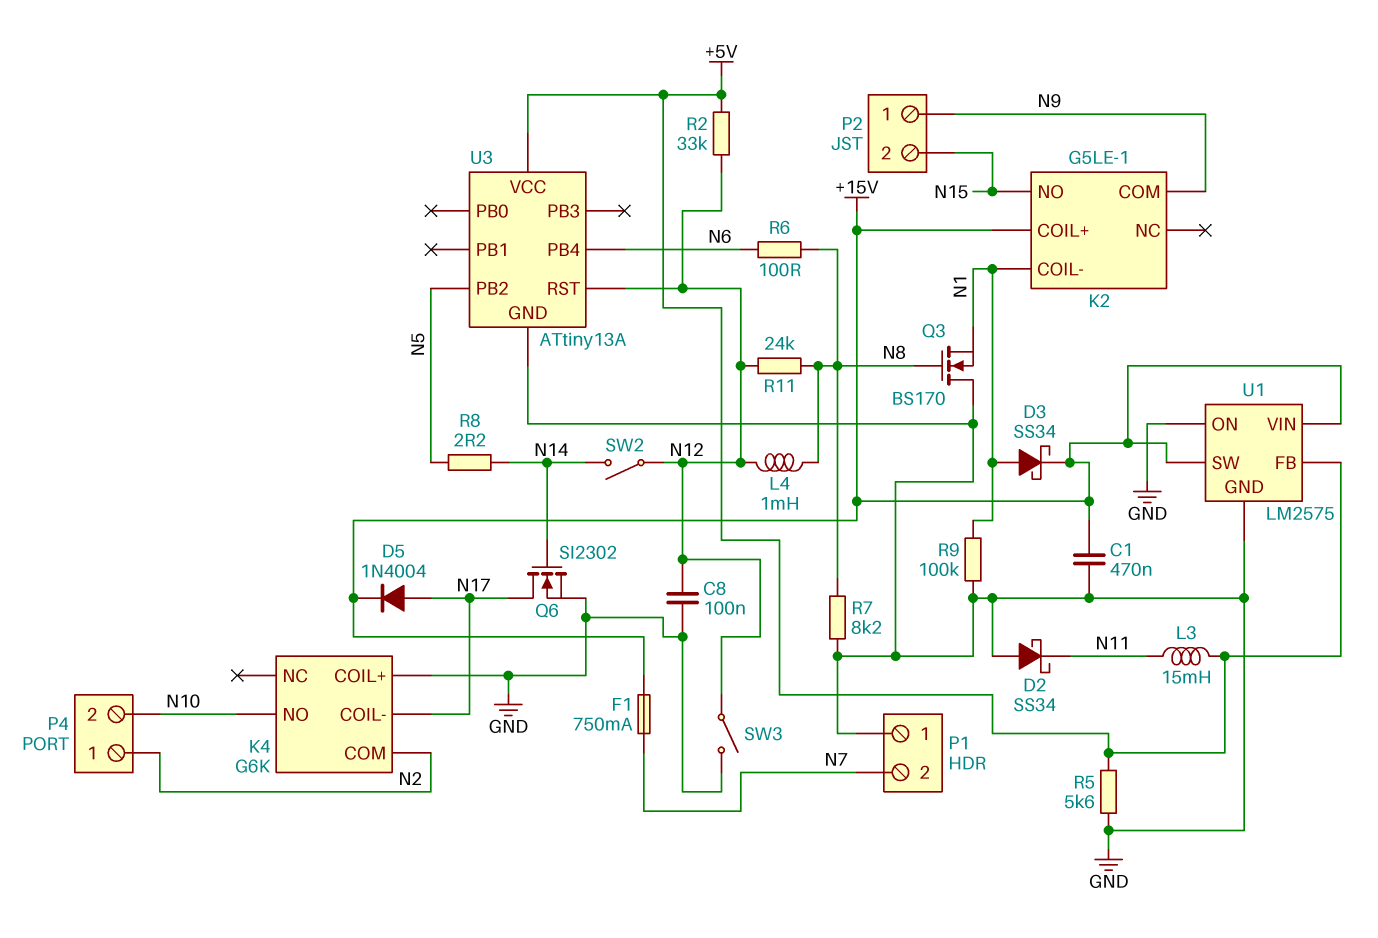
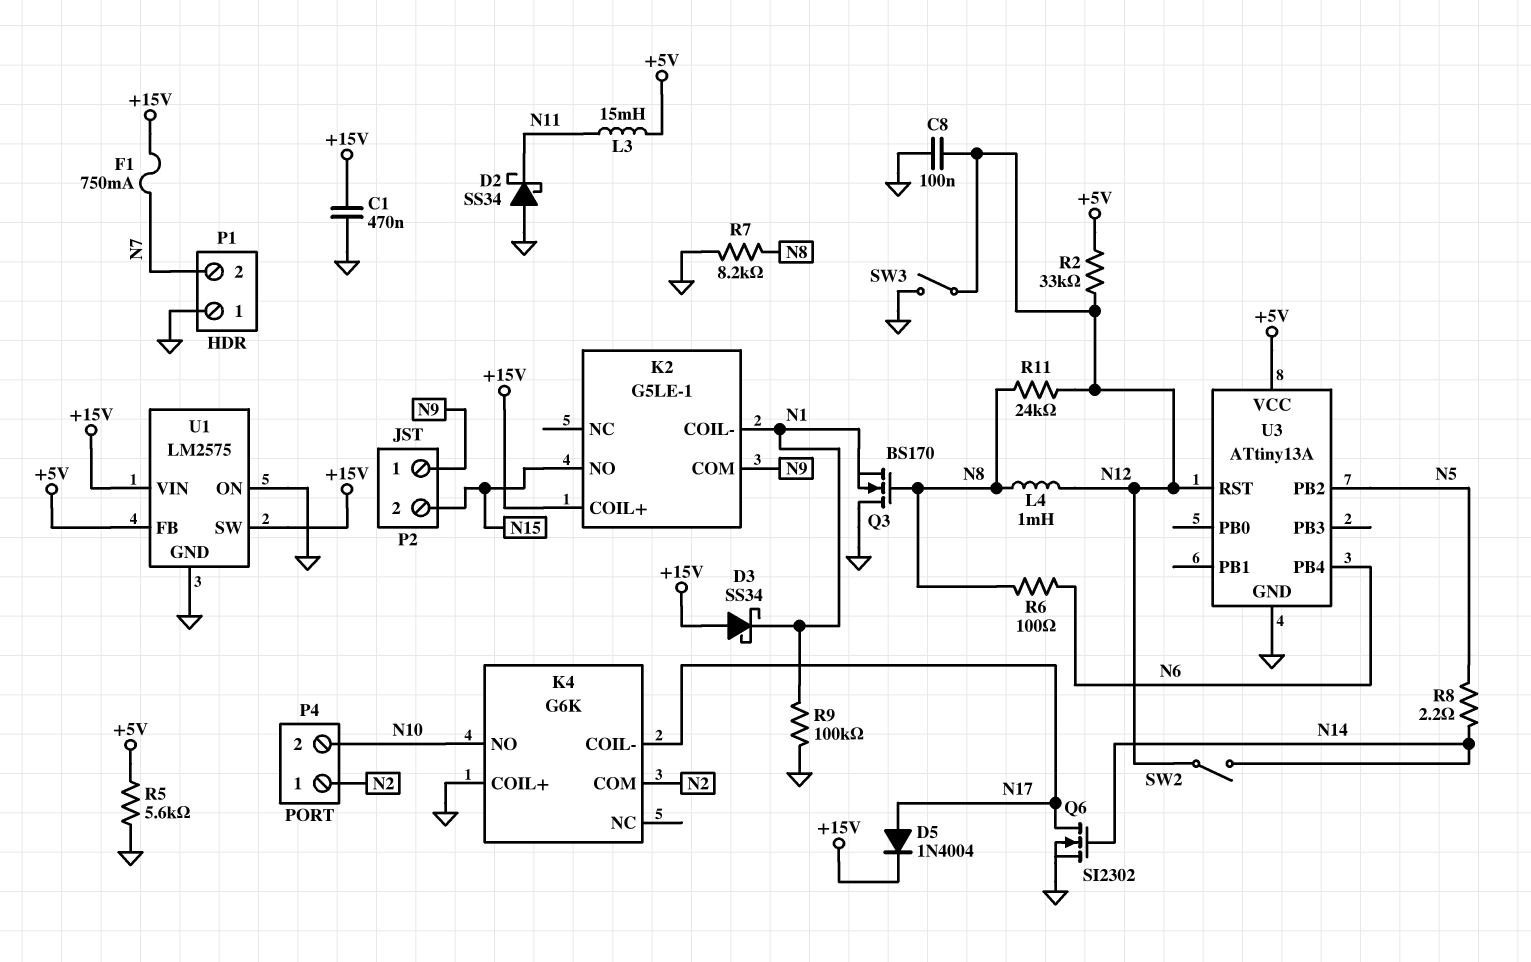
D3: schottky SS34 (A N1, K +15V) -> schottky SS34 (A +15V, K N1)

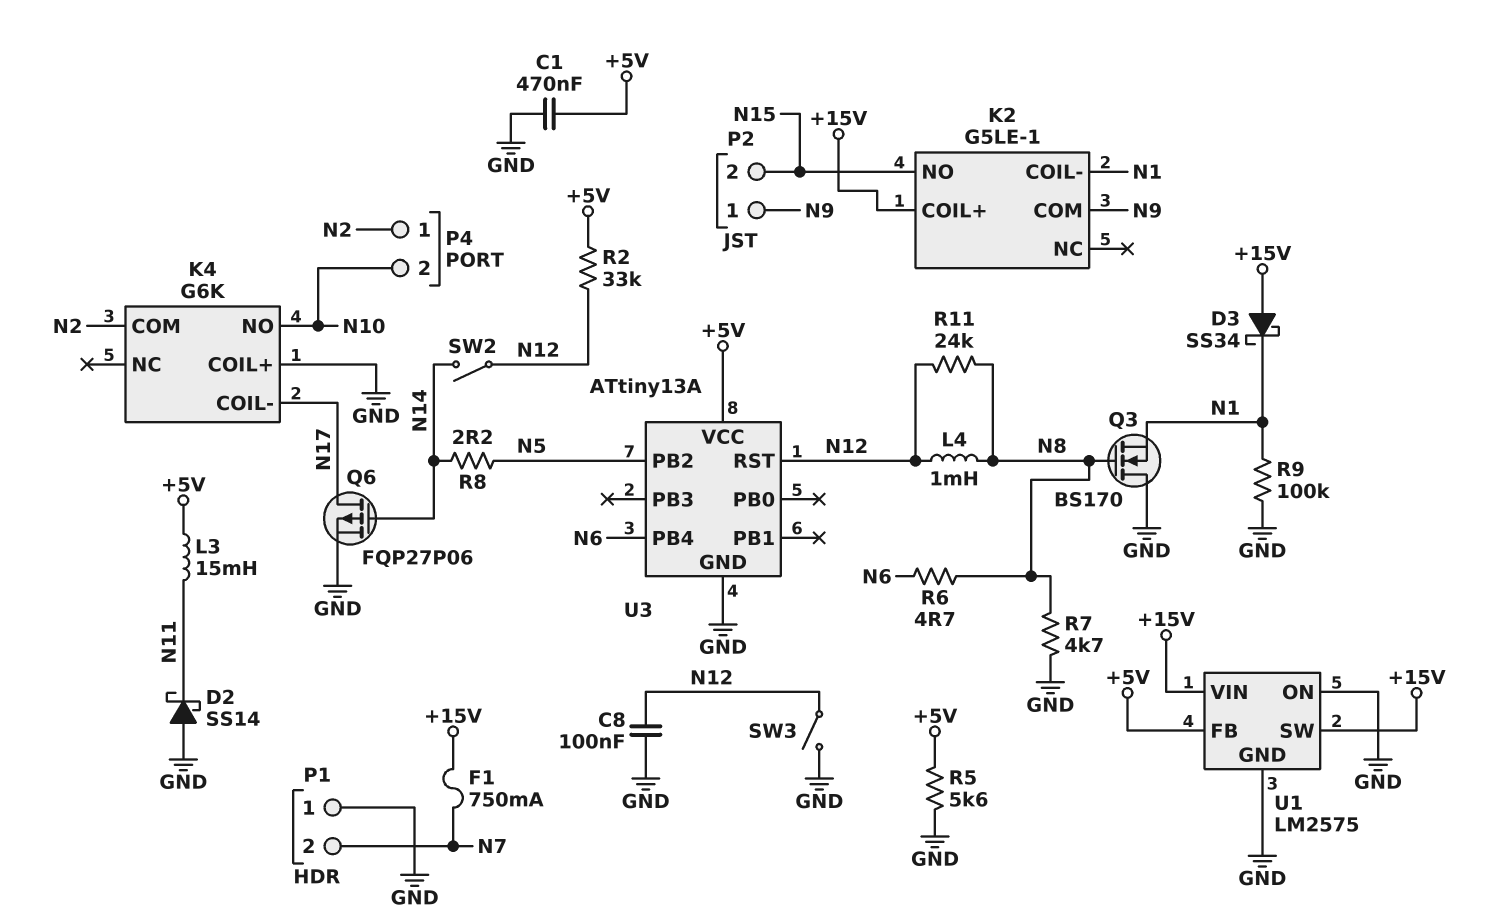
C1: 470nF (+15V, GND) -> 470nF (+5V, GND)
D2: schottky SS34 (A GND, K N11) -> schottky SS14 (A GND, K N11)
D5: diode 1N4004 (A N17, K +15V) -> none
Q6: NMOS SI2302 (G N14, D N17, S GND) -> PMOS FQP27P06 (G N14, D N17, S GND)
R6: 100 (N6, N8) -> 4.7 (N6, N8)
R7: 8.2k (GND, N8) -> 4.7k (GND, N8)

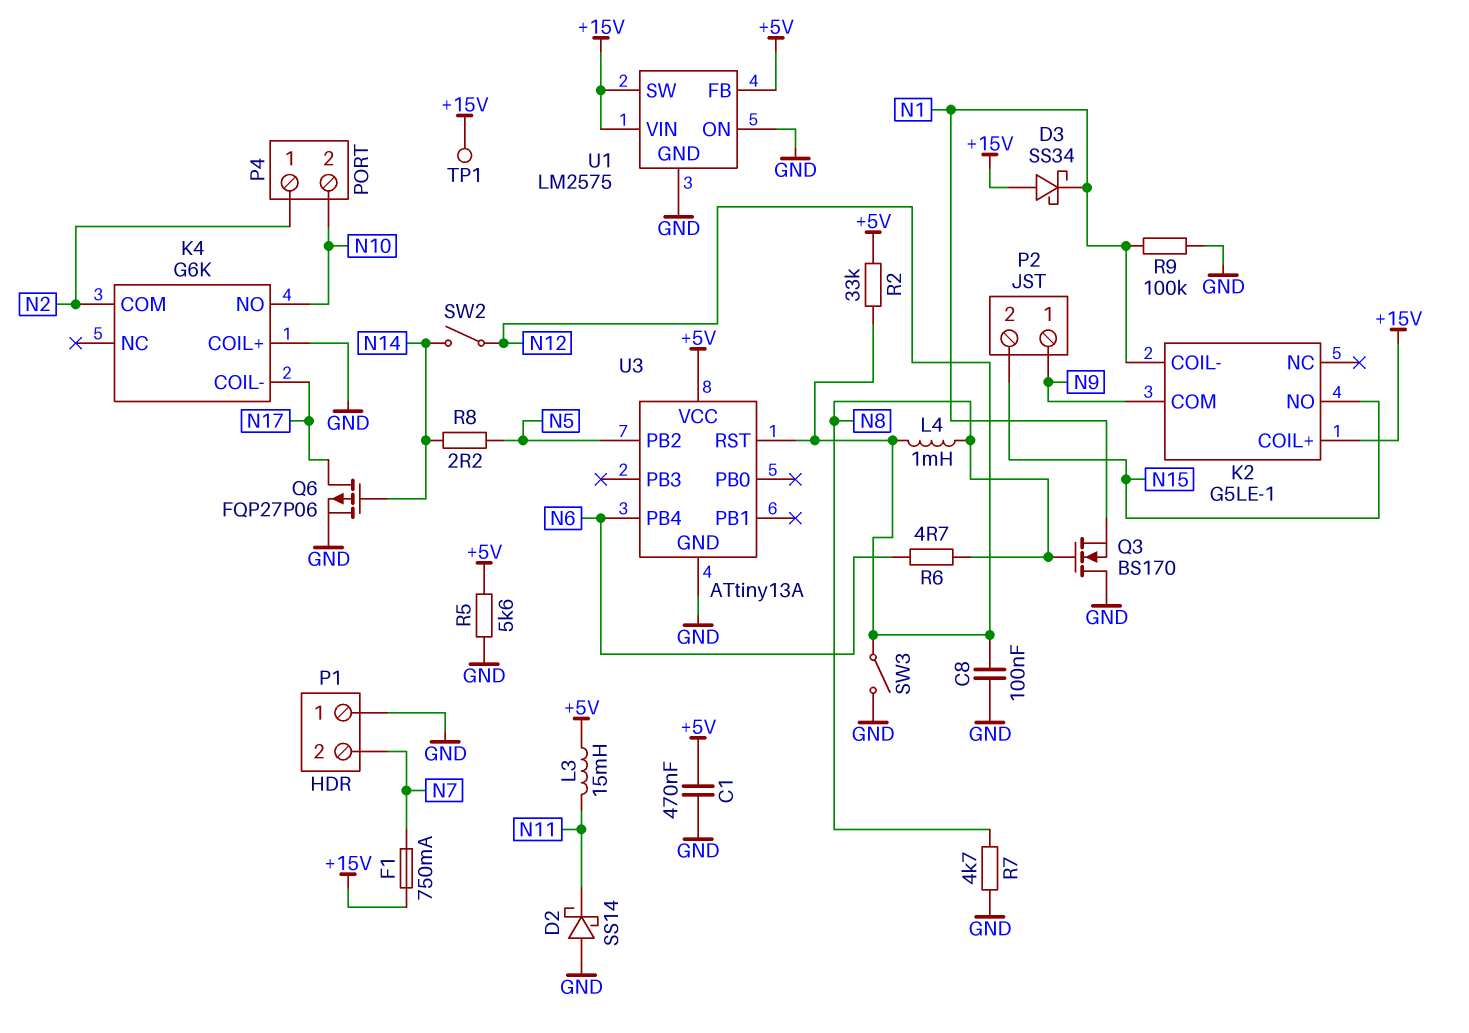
R11: 24k (N8, N12) -> none
TP1: none -> test point (+15V)

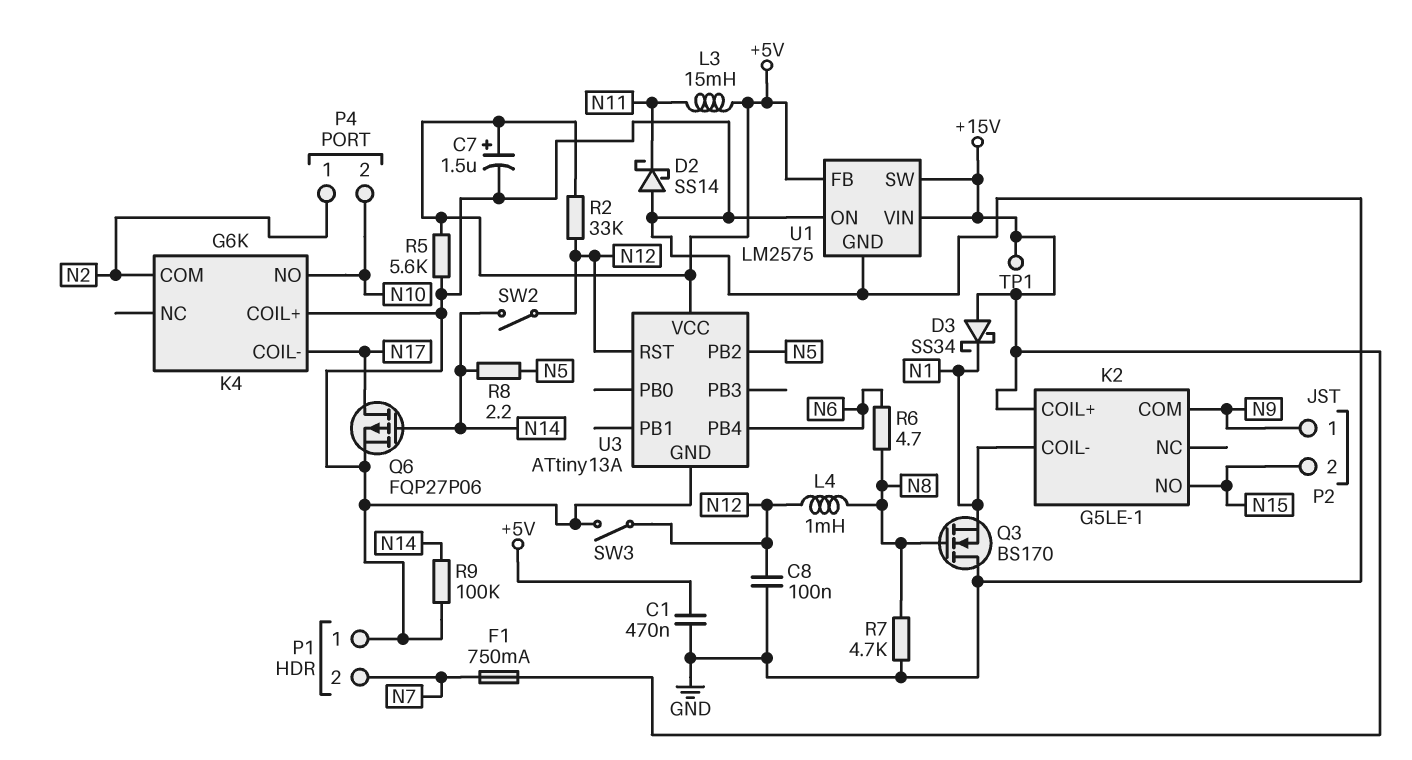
C7: none -> 1.5uF (plus +5V, minus GND)
R9: 100k (GND, N1) -> 100k (GND, N14)

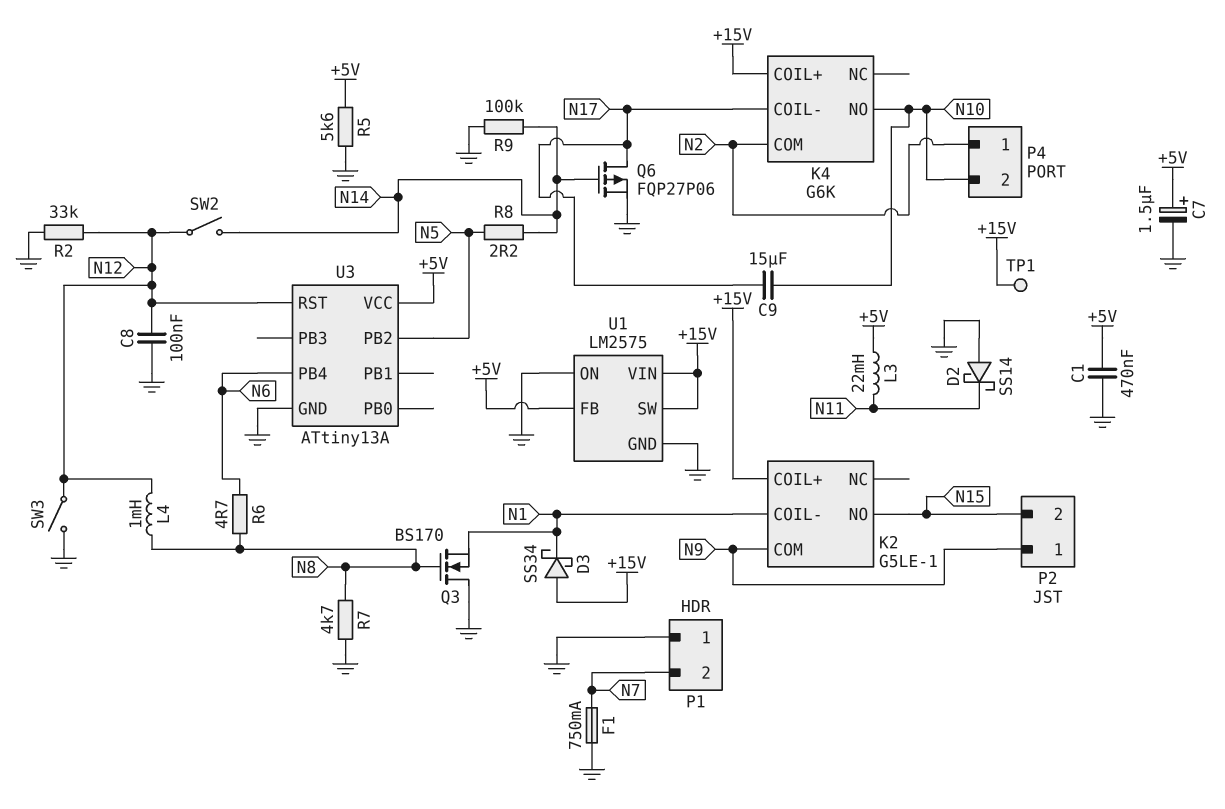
C9: none -> 15uF (N10, N17)
F1: 750mA (+15V, N7) -> 750mA (GND, N7)
K4 pin COIL+: GND -> +15V
L3: 15mH (+5V, N11) -> 22mH (+5V, N11)
R2: 33k (+5V, N12) -> 33k (GND, N12)

